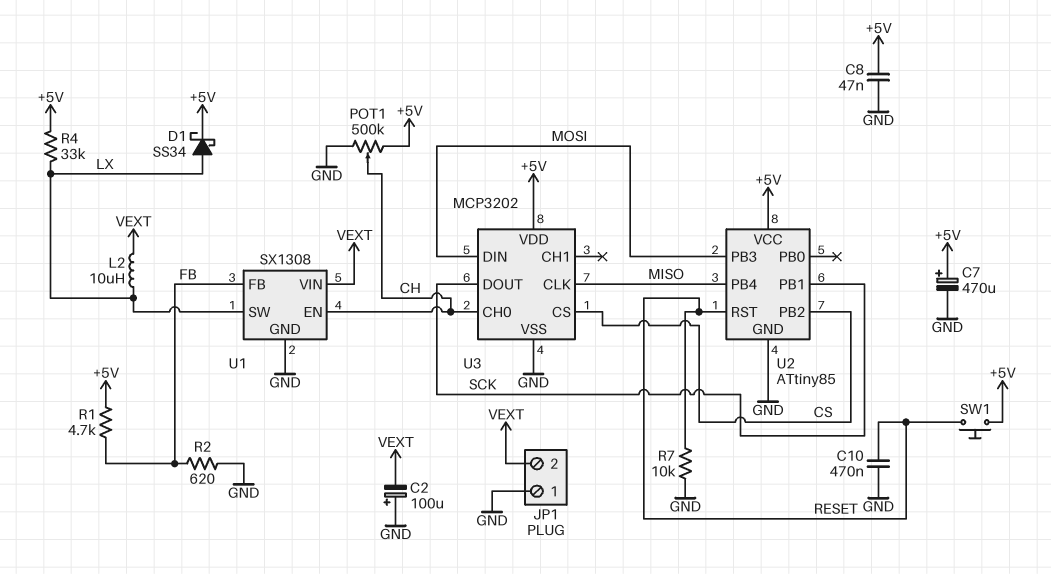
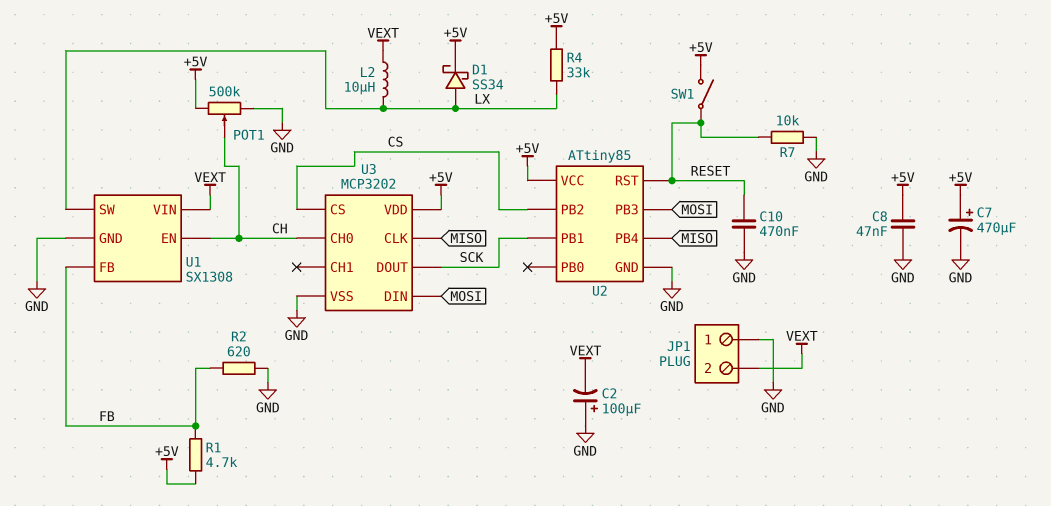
SW1: button (+5V, RESET) -> switch (+5V, RESET)

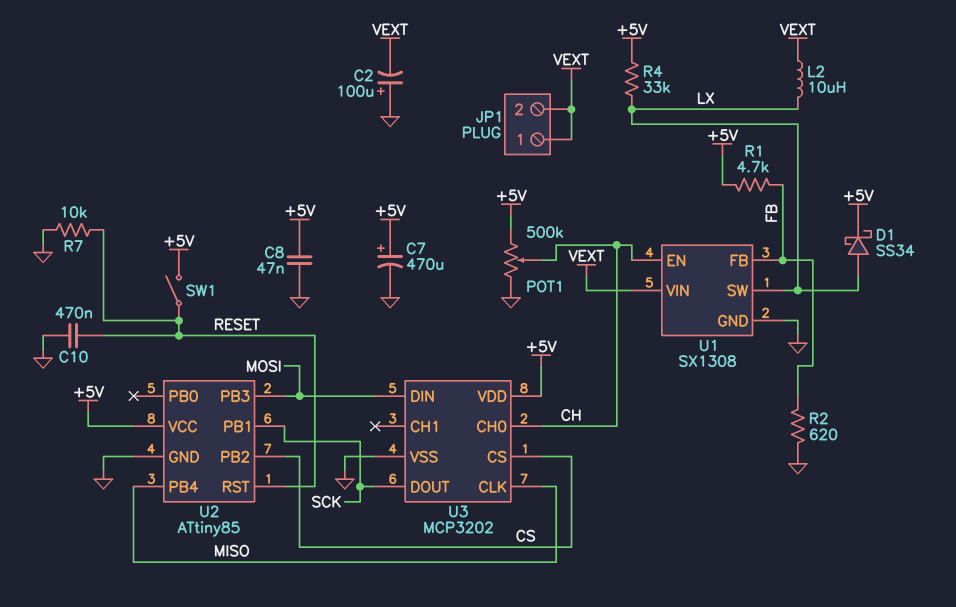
JP1 pin 1: GND -> VEXT

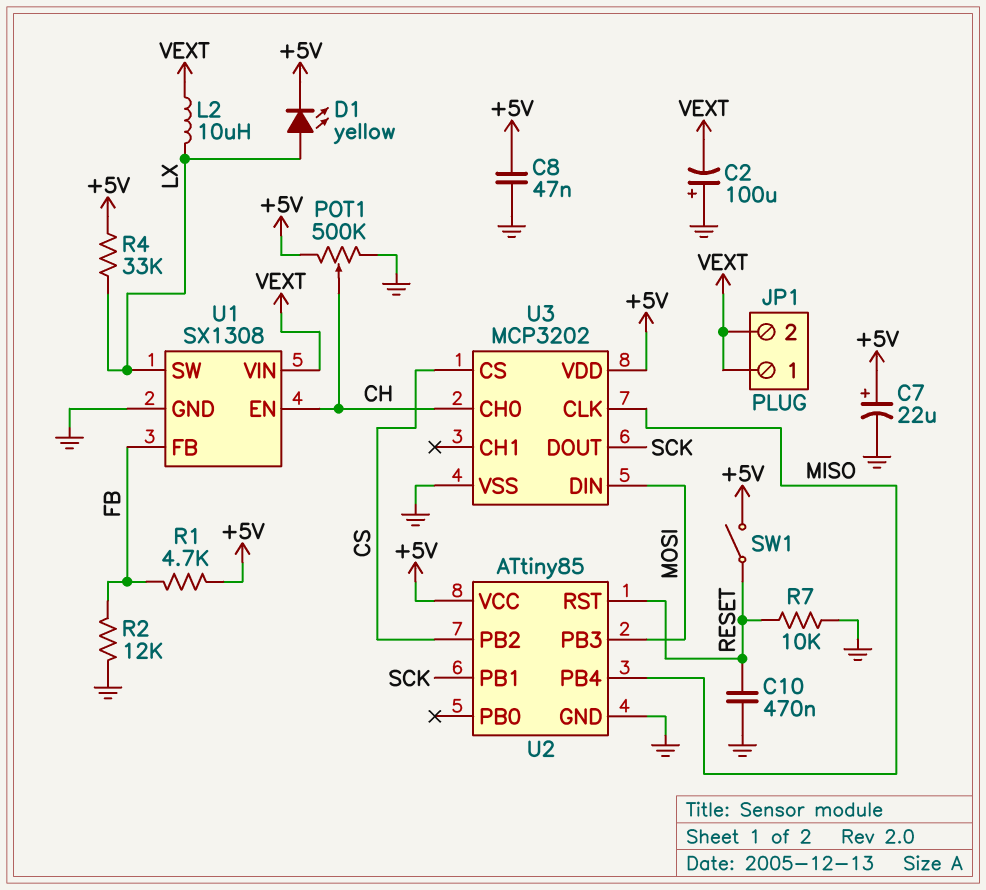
C7: 470uF (plus +5V, minus GND) -> 22uF (plus +5V, minus GND)
D1: schottky SS34 (A LX, K +5V) -> LED yellow (A LX, K +5V)
R2: 620 (FB, GND) -> 12k (FB, GND)

